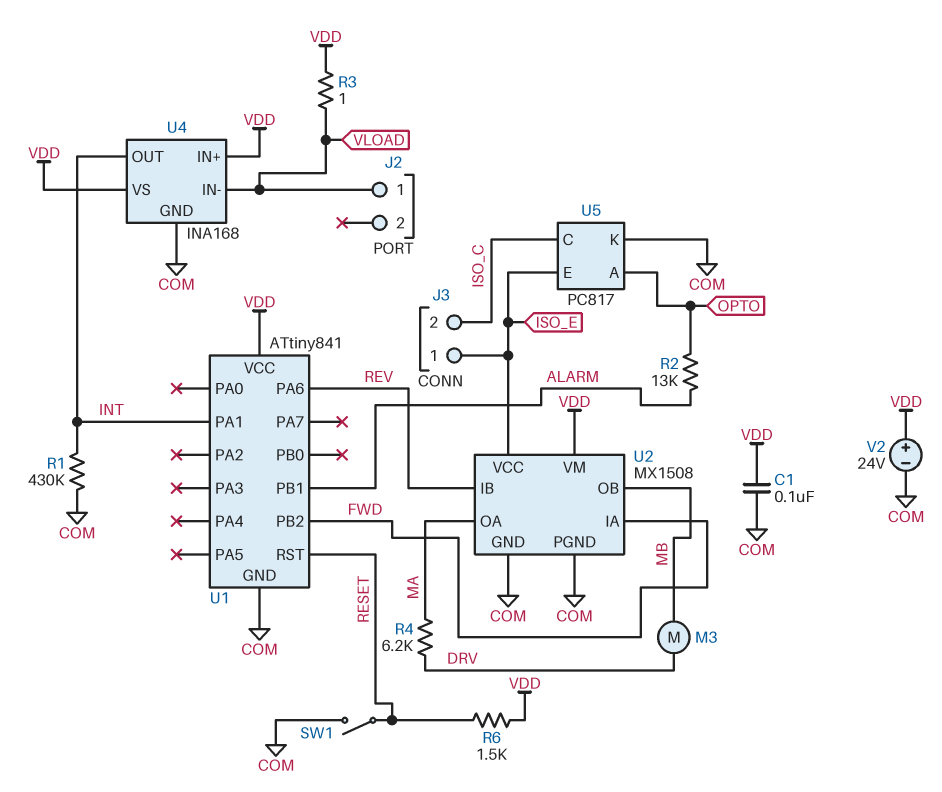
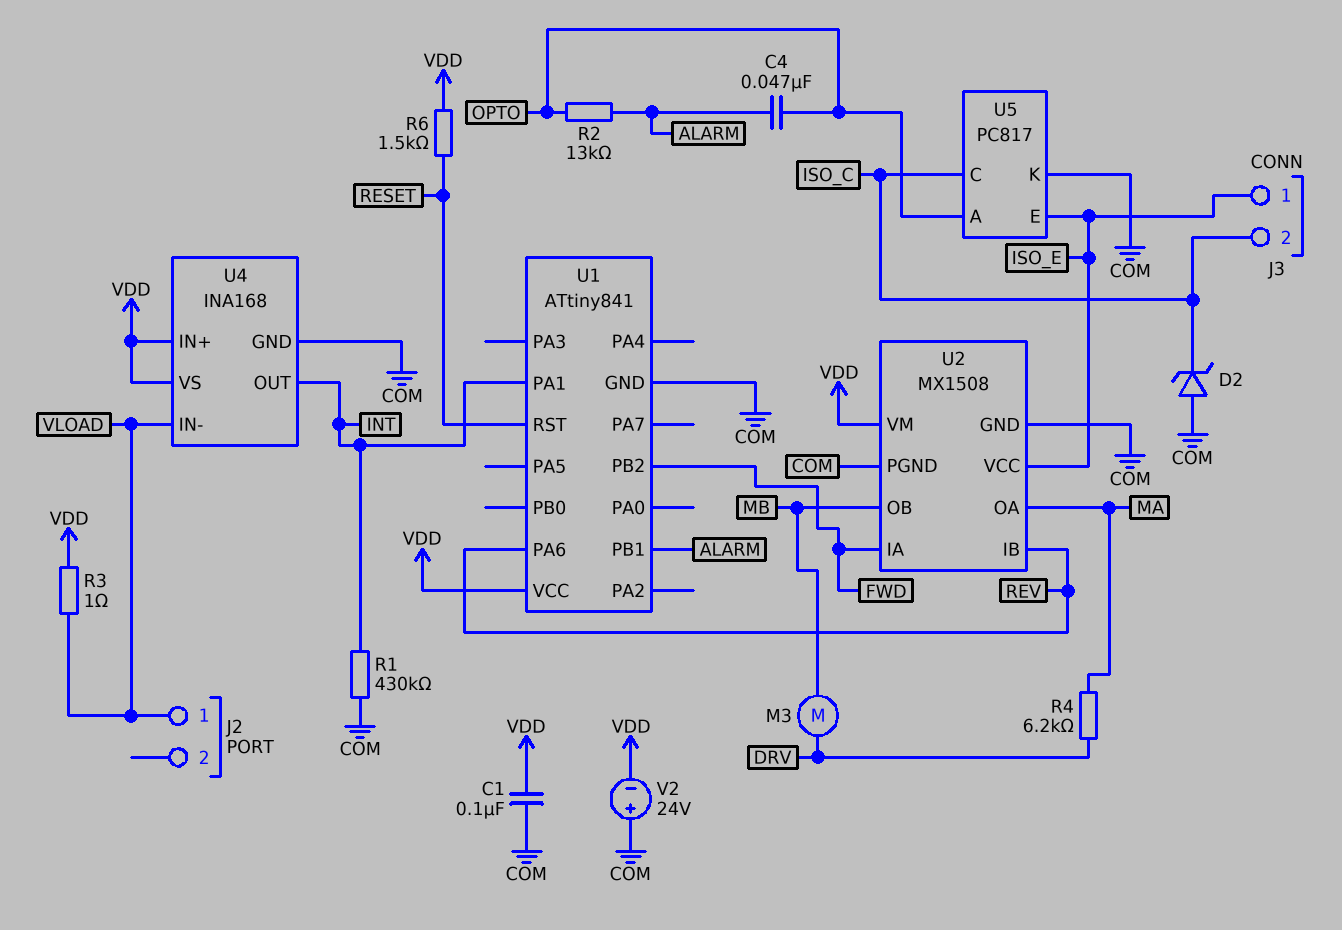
C4: none -> 47nF (ALARM, OPTO)
D2: none -> zener (A COM, K ISO_C)
SW1: switch (COM, RESET) -> none
V2: 24V (plus VDD, minus COM) -> 24V (plus COM, minus VDD)

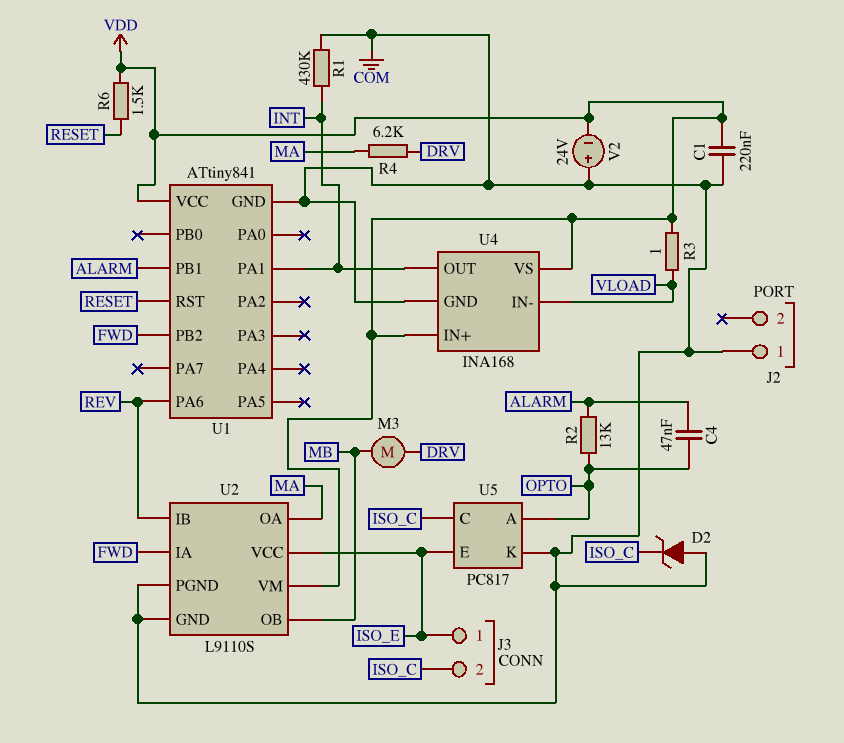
C1: 100nF (COM, VDD) -> 220nF (COM, VDD)
J2 pin 1: VLOAD -> COM
U2: MX1508 -> L9110S

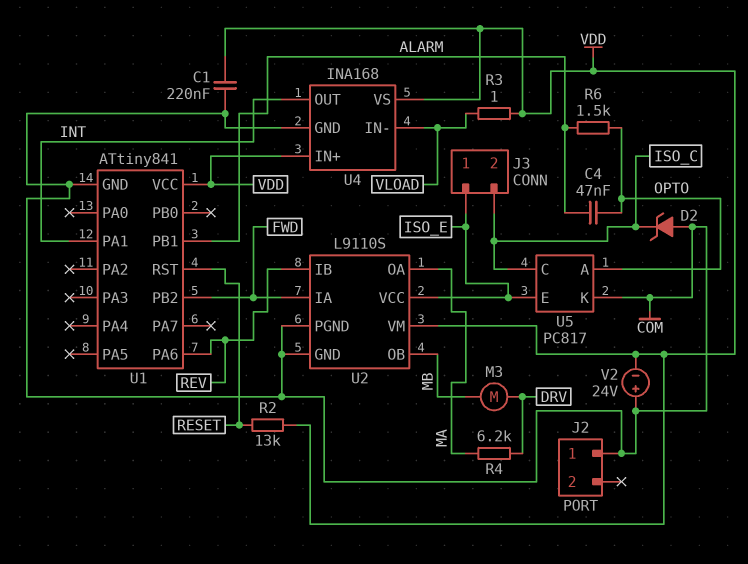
R1: 430k (COM, INT) -> none
R2: 13k (ALARM, OPTO) -> 13k (RESET, VDD)
R6: 1.5k (RESET, VDD) -> 1.5k (ALARM, OPTO)

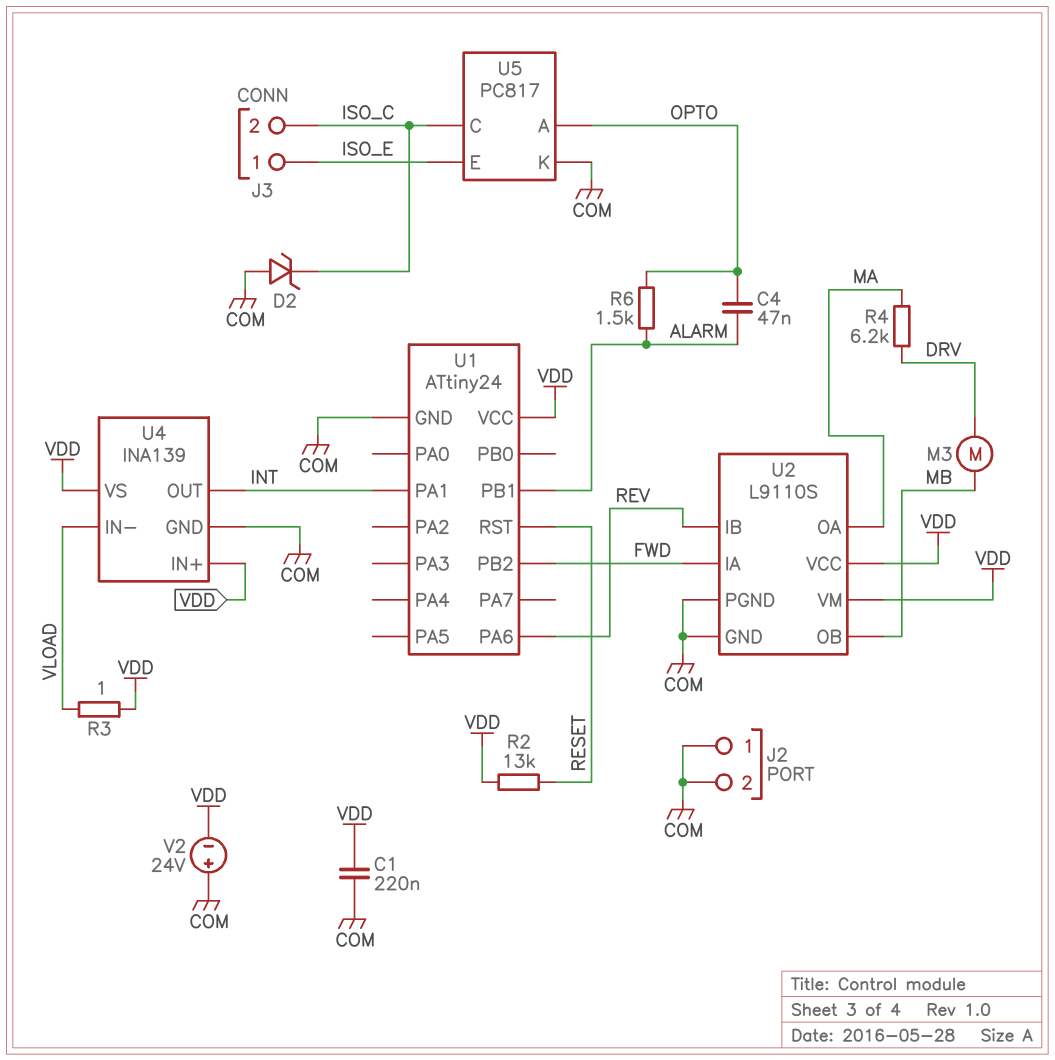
J2 pin 2: none -> COM
U1: ATtiny841 -> ATtiny24
U2 pin VCC: ISO_E -> VDD
U4: INA168 -> INA139

